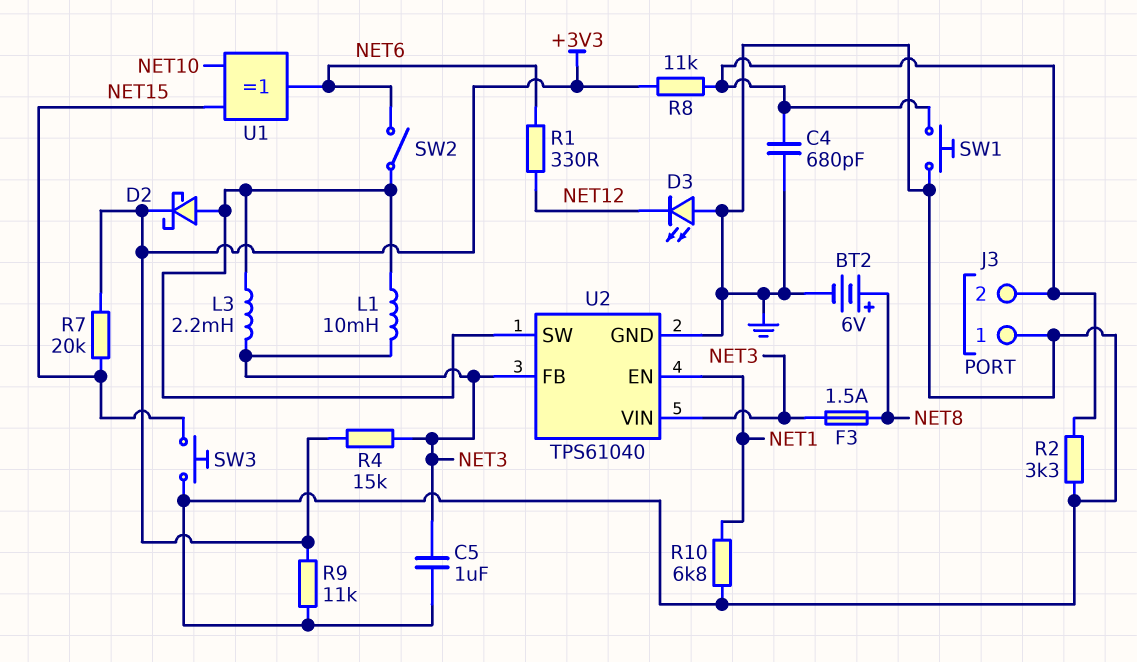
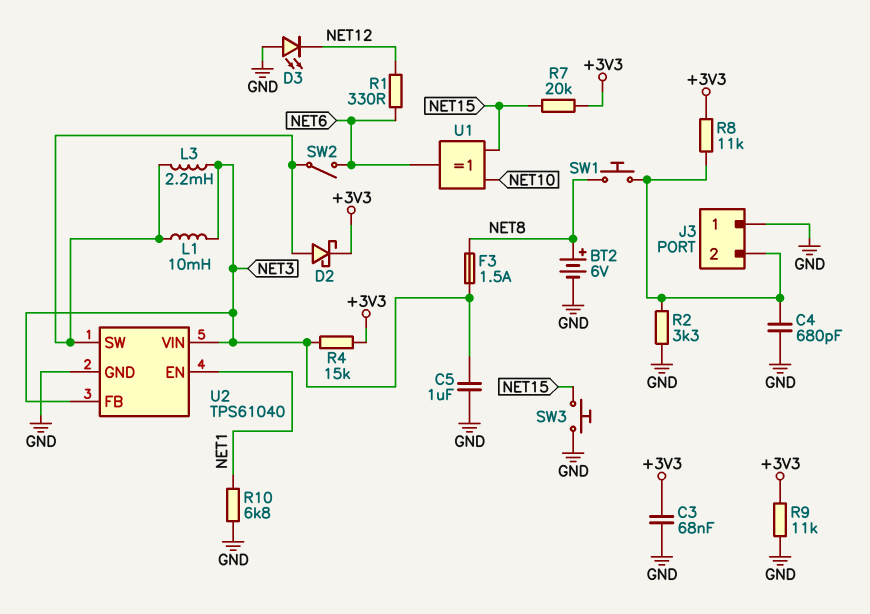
C3: none -> 68nF (+3V3, GND)
SW1: button (GND, J3/2) -> button (J3/2, NET8)

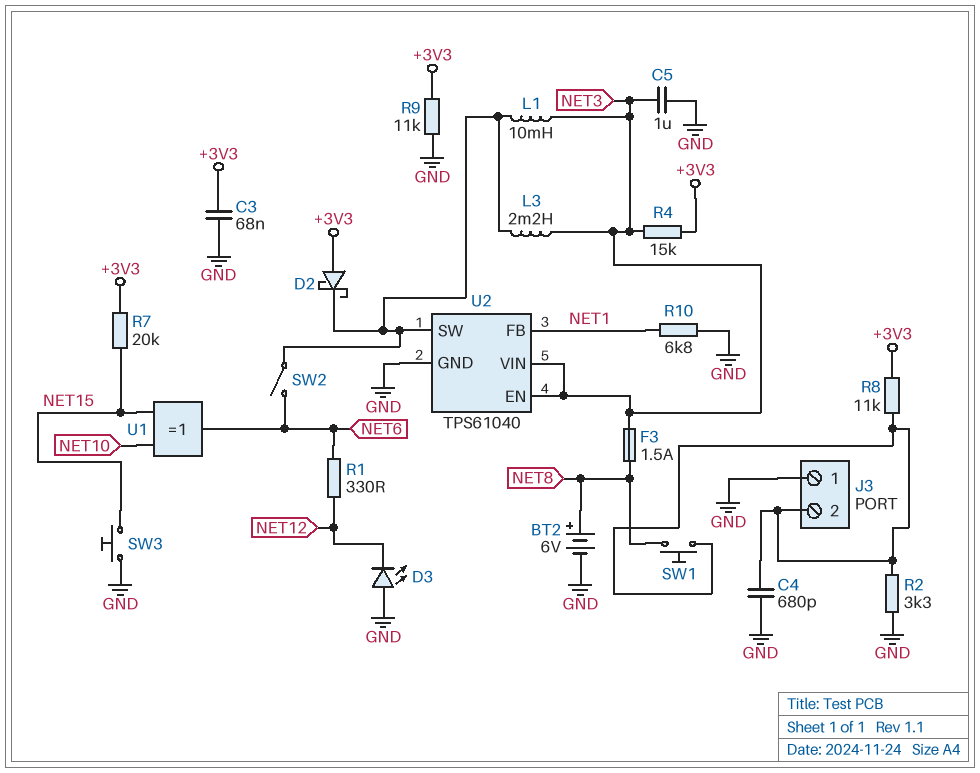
D2: schottky (A U2/SW, K +3V3) -> schottky (A +3V3, K U2/SW)
U2 pin EN: NET1 -> NET3
U2 pin FB: NET3 -> NET1

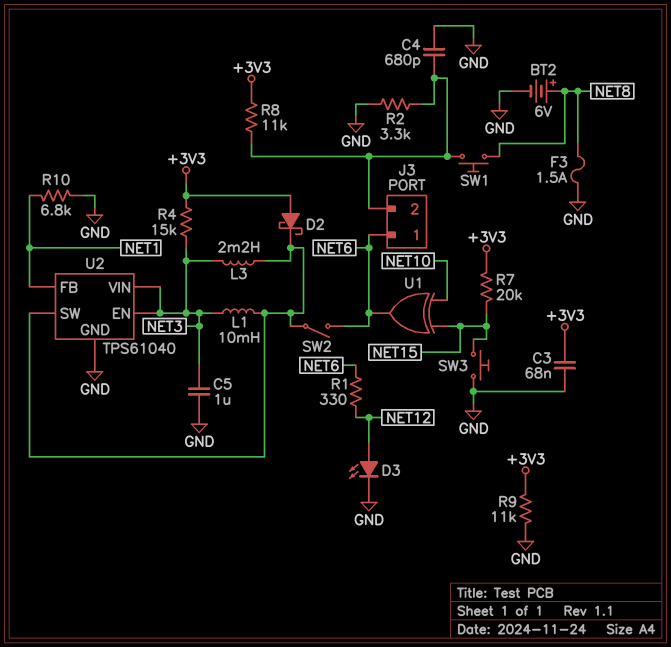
D3: LED (A GND, K NET12) -> LED (A NET12, K GND)
F3: 1.5A (NET3, NET8) -> 1.5A (GND, NET8)
J3 pin 1: GND -> NET6

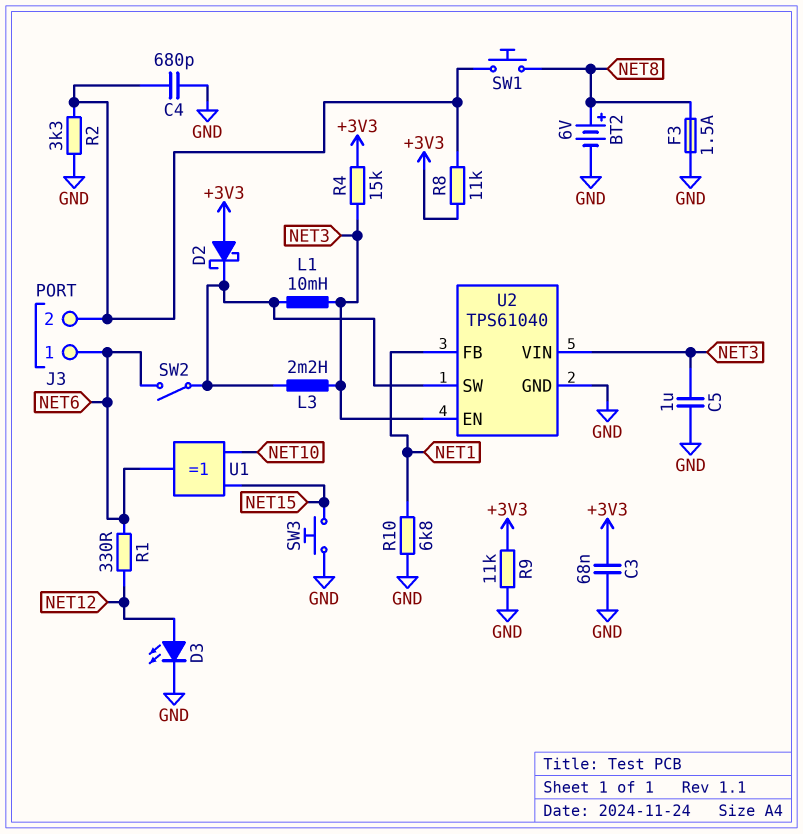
R7: 20k (+3V3, NET15) -> none

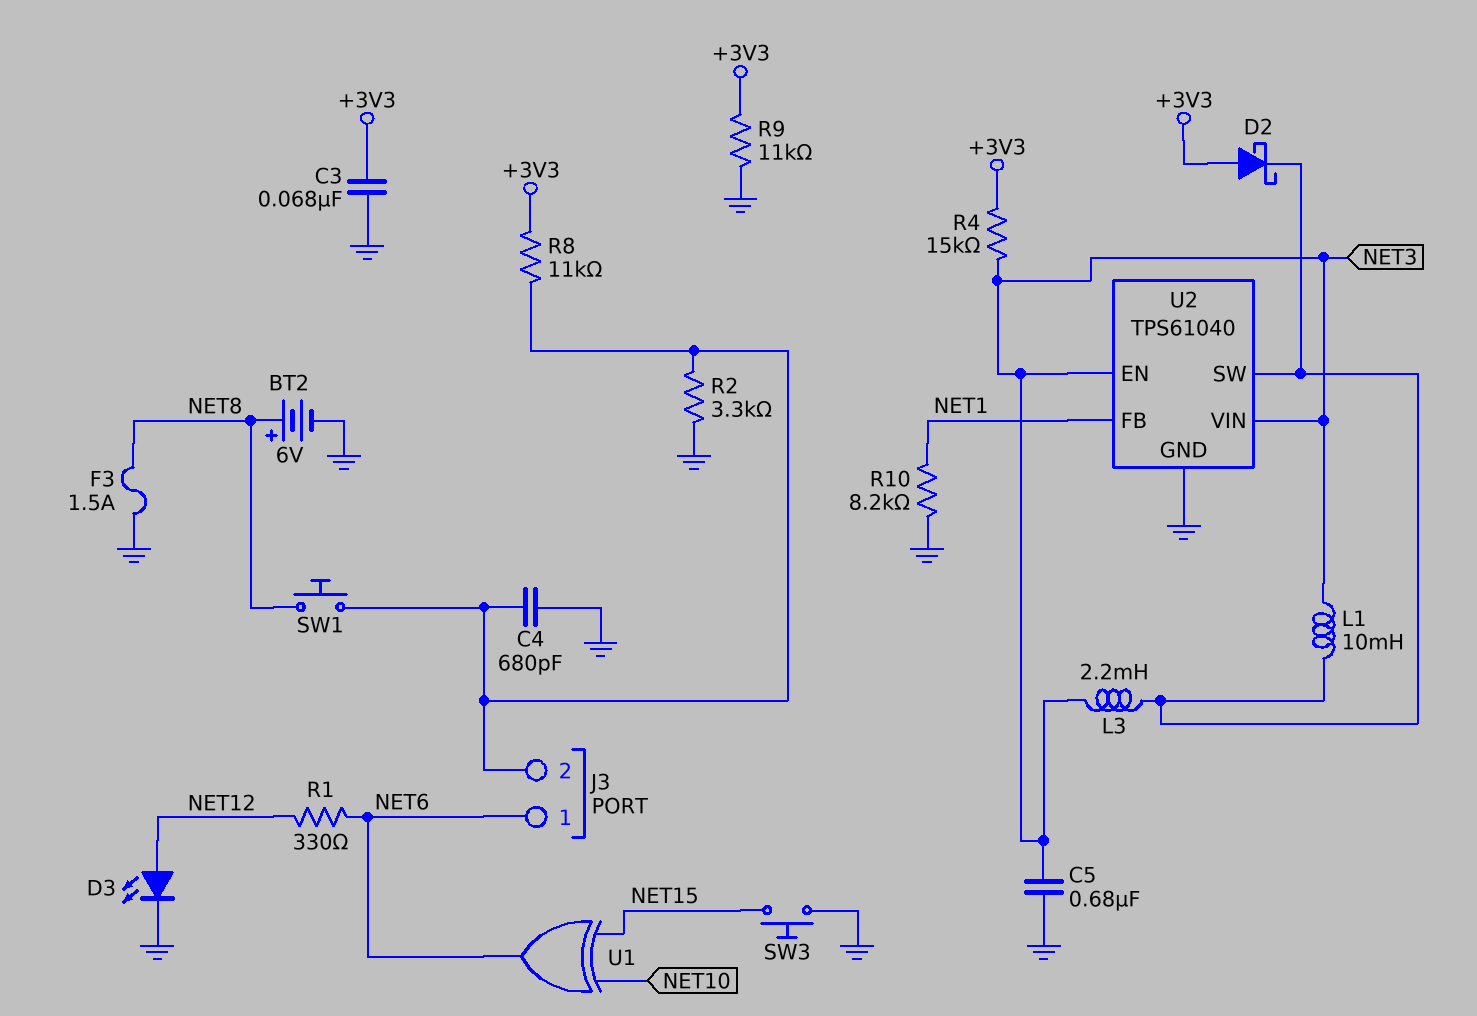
C5: 1uF (GND, NET3) -> 680nF (GND, NET3)
R10: 6.8k (GND, NET1) -> 8.2k (GND, NET1)
SW2: switch (NET6, U2/SW) -> none

